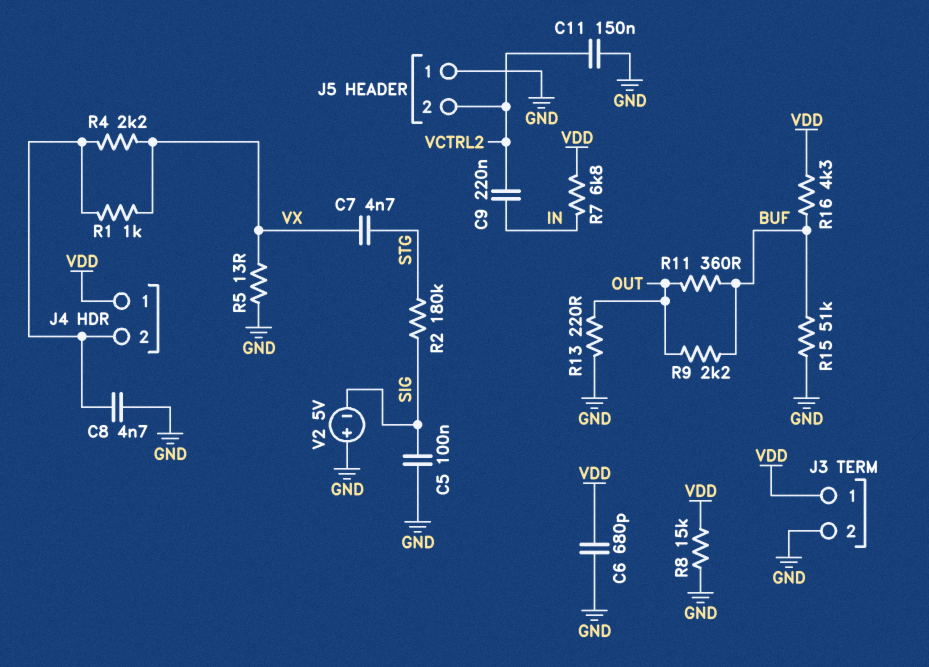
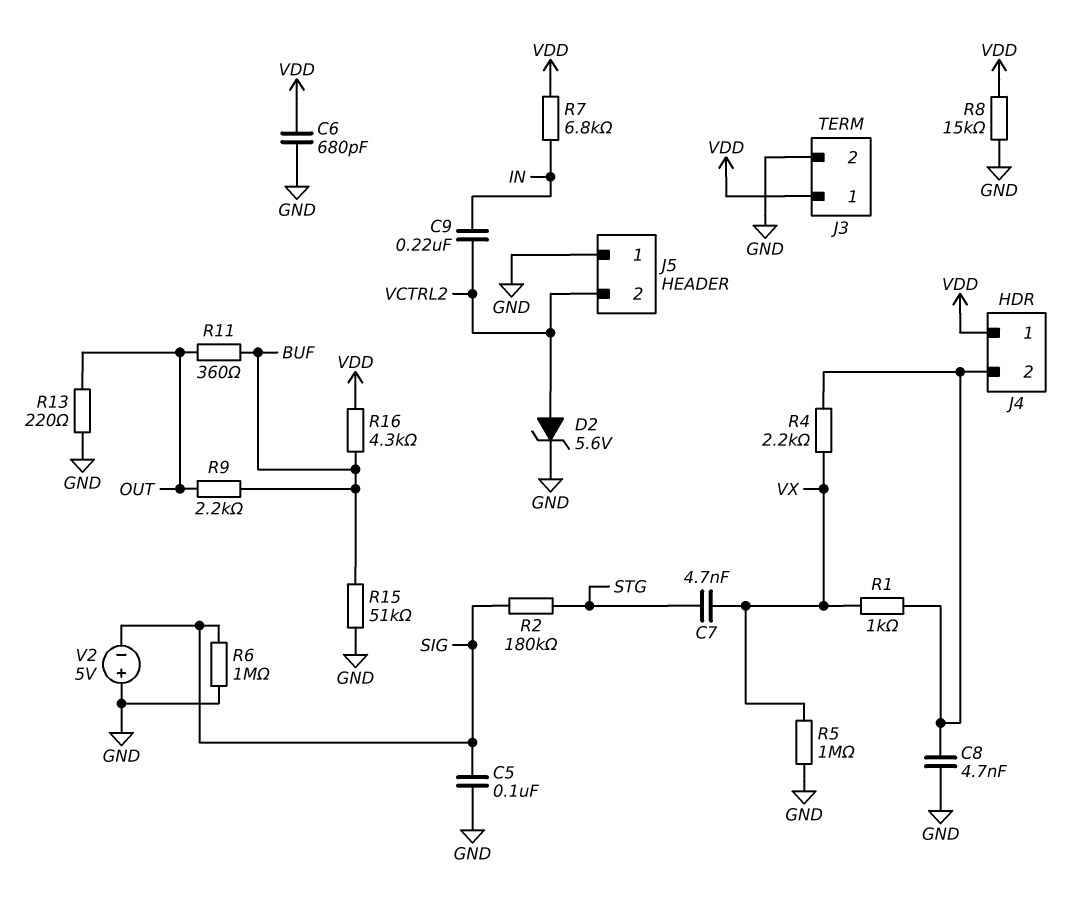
C11: 150nF (GND, VCTRL2) -> none
D2: none -> zener 5.6V (A VCTRL2, K GND)
R5: 13 (GND, VX) -> 1M (GND, VX)
R6: none -> 1M (GND, SIG)

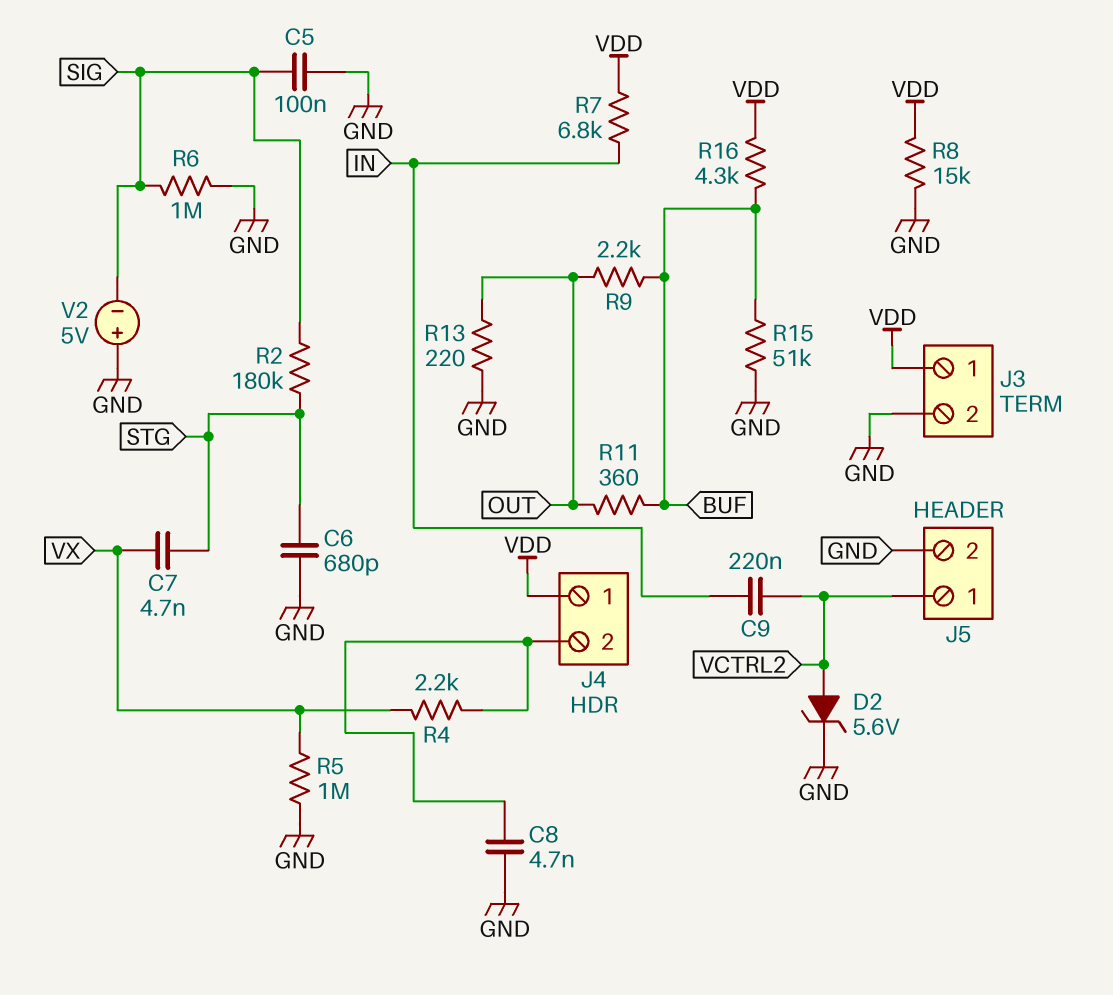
C6: 680pF (GND, VDD) -> 680pF (GND, STG)
J5 pin 1: GND -> VCTRL2
J5 pin 2: VCTRL2 -> GND
R1: 1k (J4/2, VX) -> none

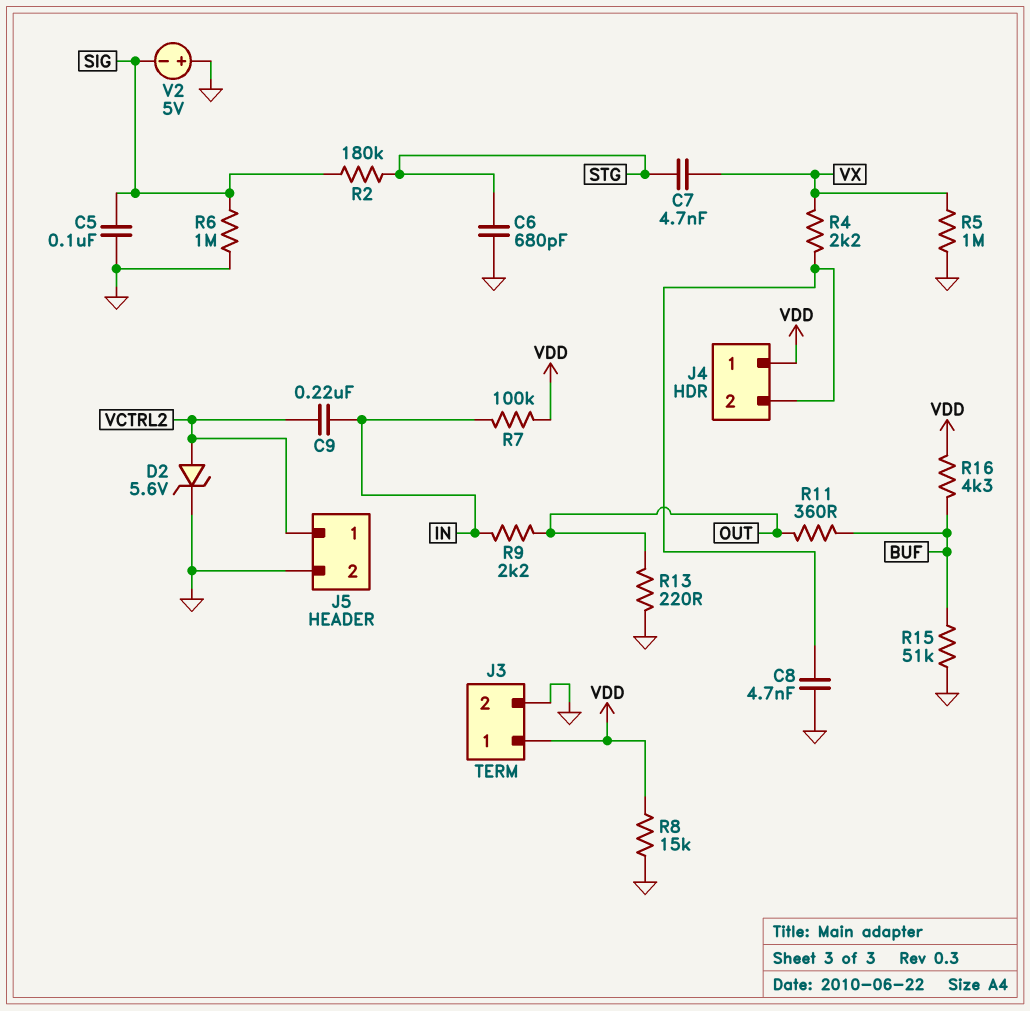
R7: 6.8k (IN, VDD) -> 100k (IN, VDD)
R9: 2.2k (BUF, OUT) -> 2.2k (IN, OUT)

